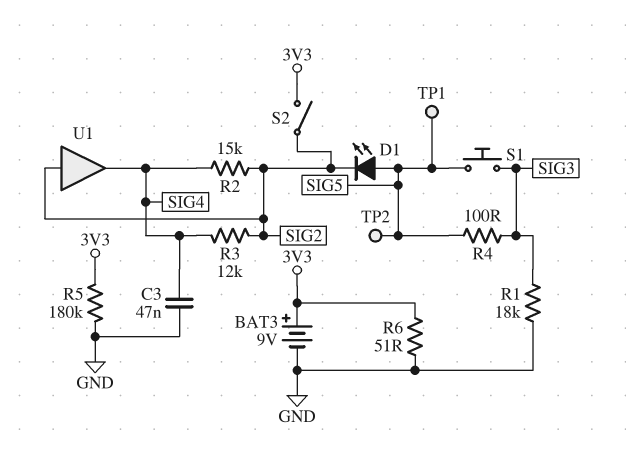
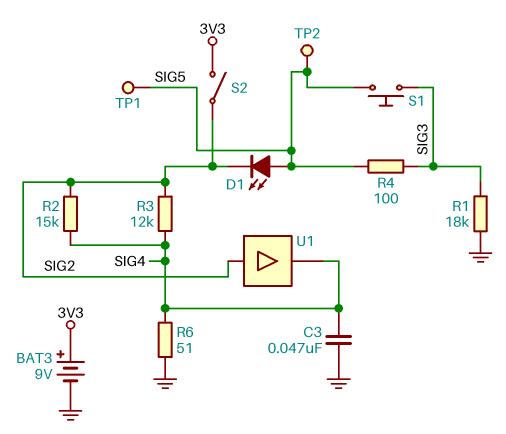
R5: 180k (3V3, GND) -> none
R6: 51 (3V3, GND) -> 51 (GND, SIG4)

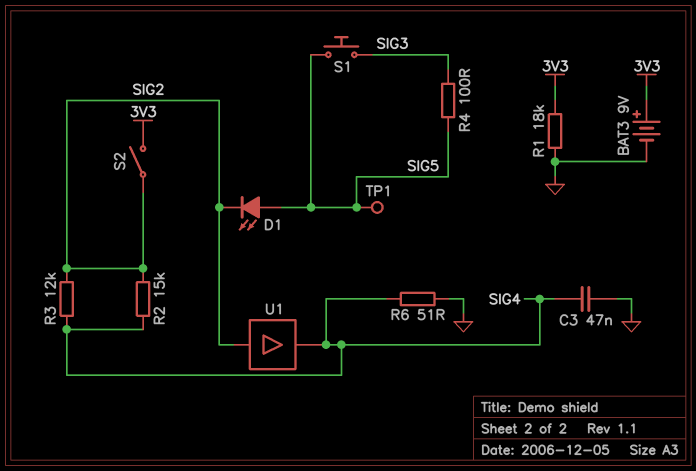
R1: 18k (GND, SIG3) -> 18k (3V3, GND)
TP2: test point (SIG5) -> none

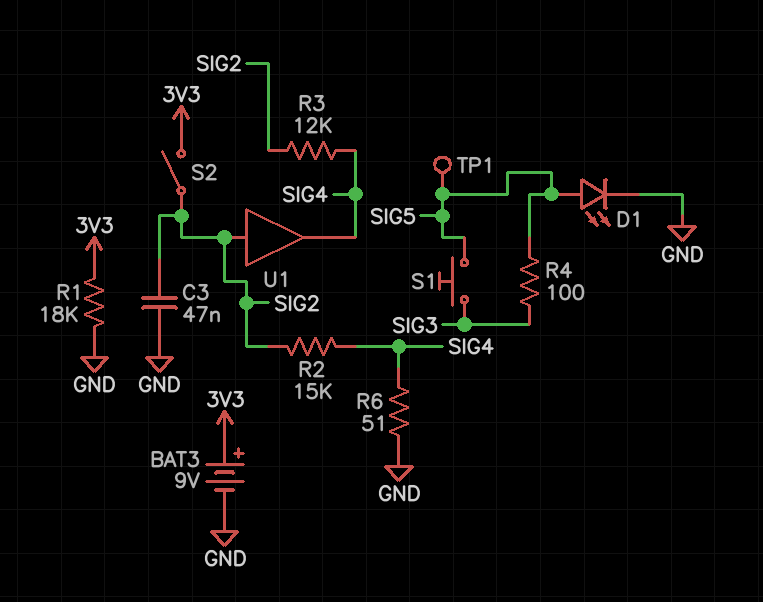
C3: 47nF (GND, SIG4) -> 47nF (GND, SIG2)
D1: LED (A SIG5, K SIG2) -> LED (A SIG5, K GND)

